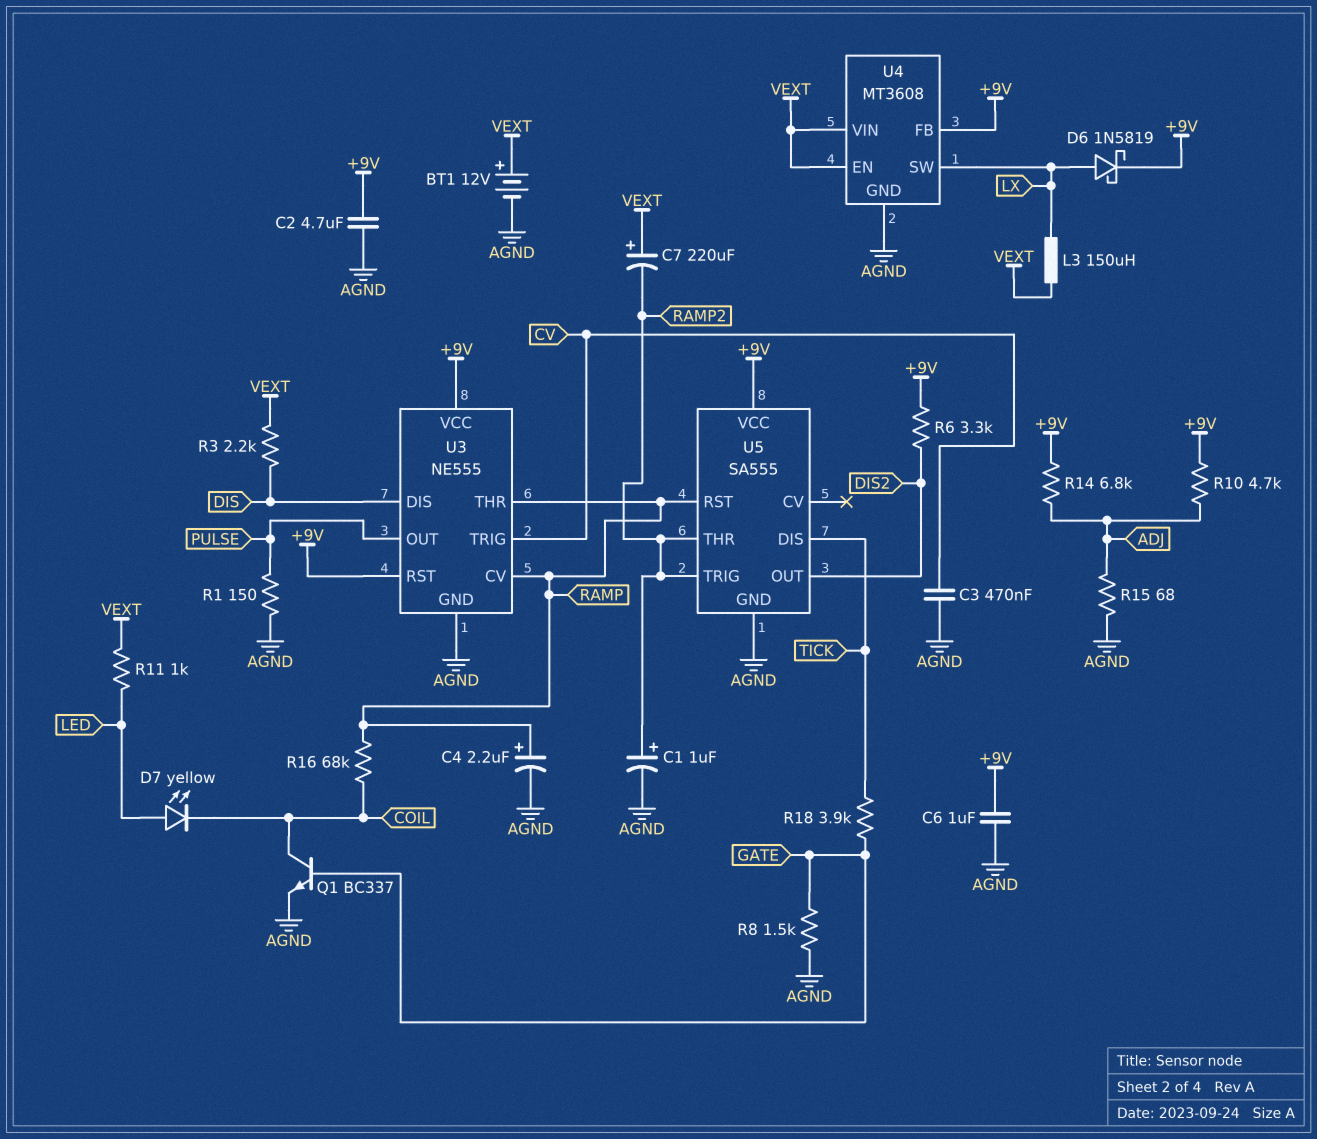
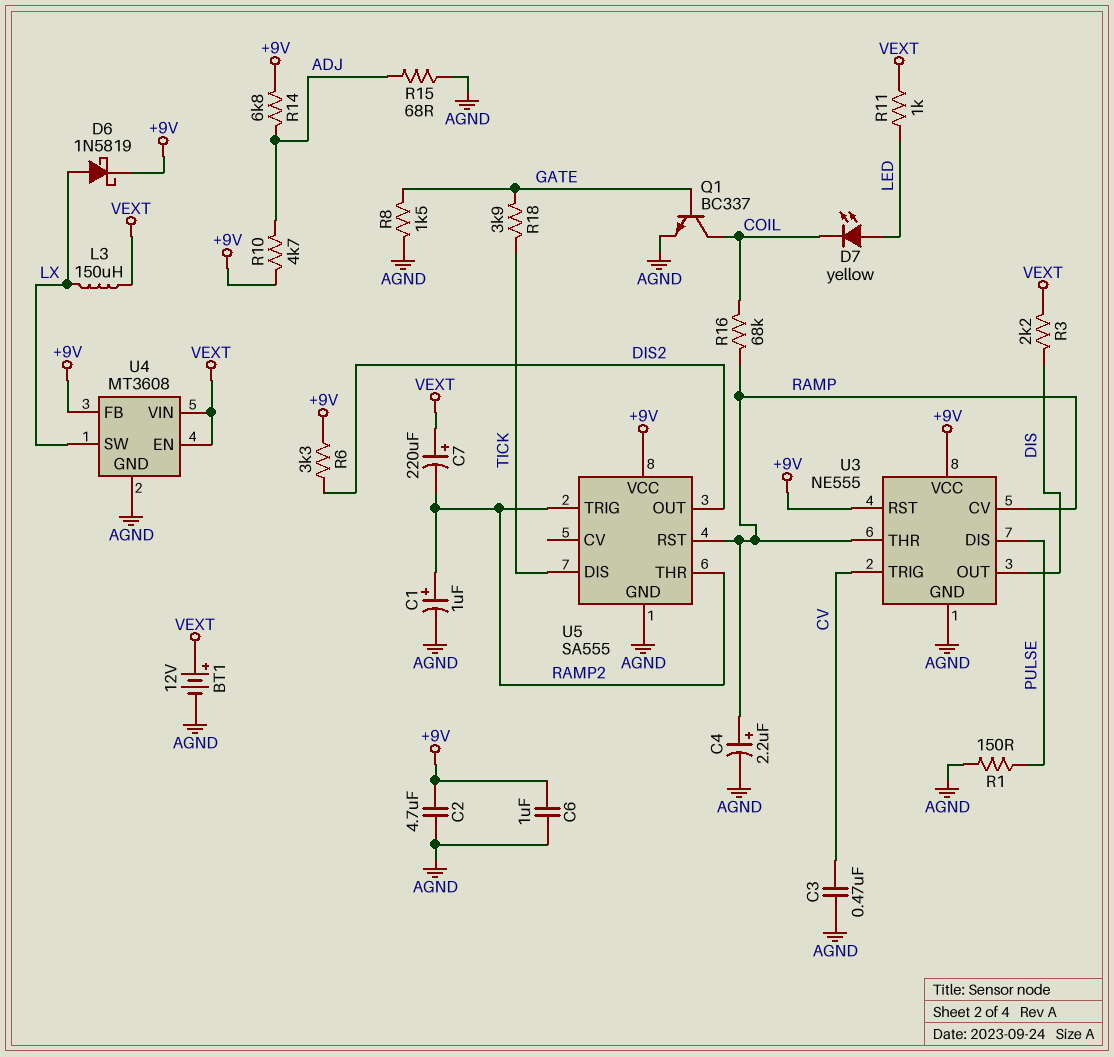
U3 pin DIS: DIS -> PULSE
U3 pin OUT: PULSE -> DIS

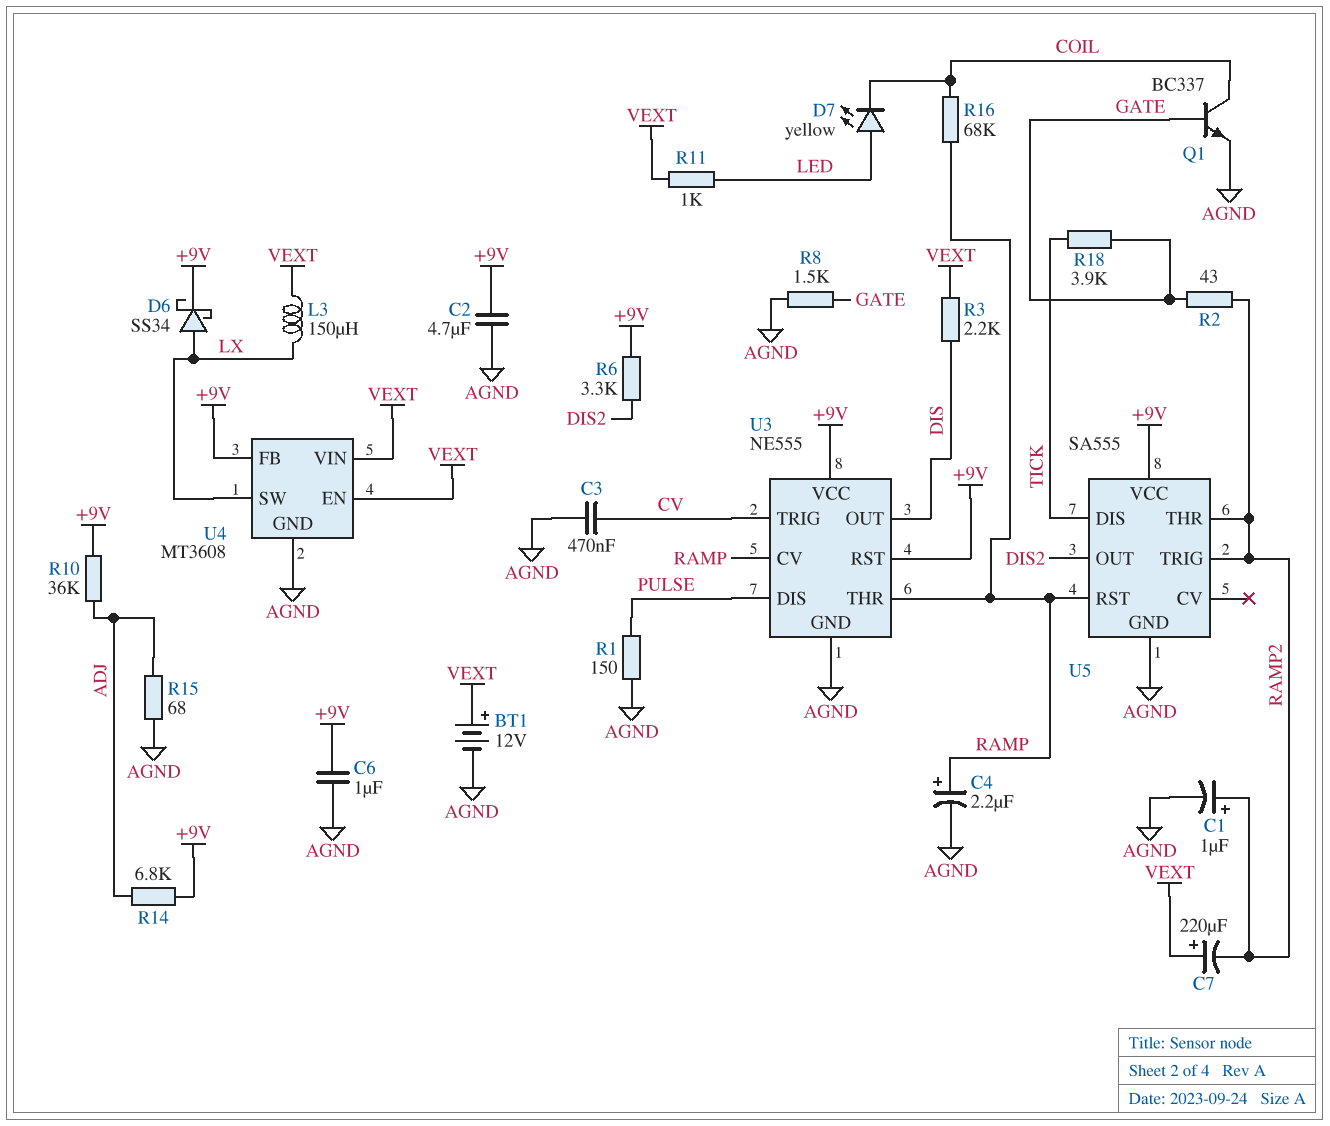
D6: schottky 1N5819 (A LX, K +9V) -> schottky SS34 (A LX, K +9V)
R2: none -> 43 (GATE, RAMP2)
R10: 4.7k (+9V, ADJ) -> 36k (+9V, ADJ)

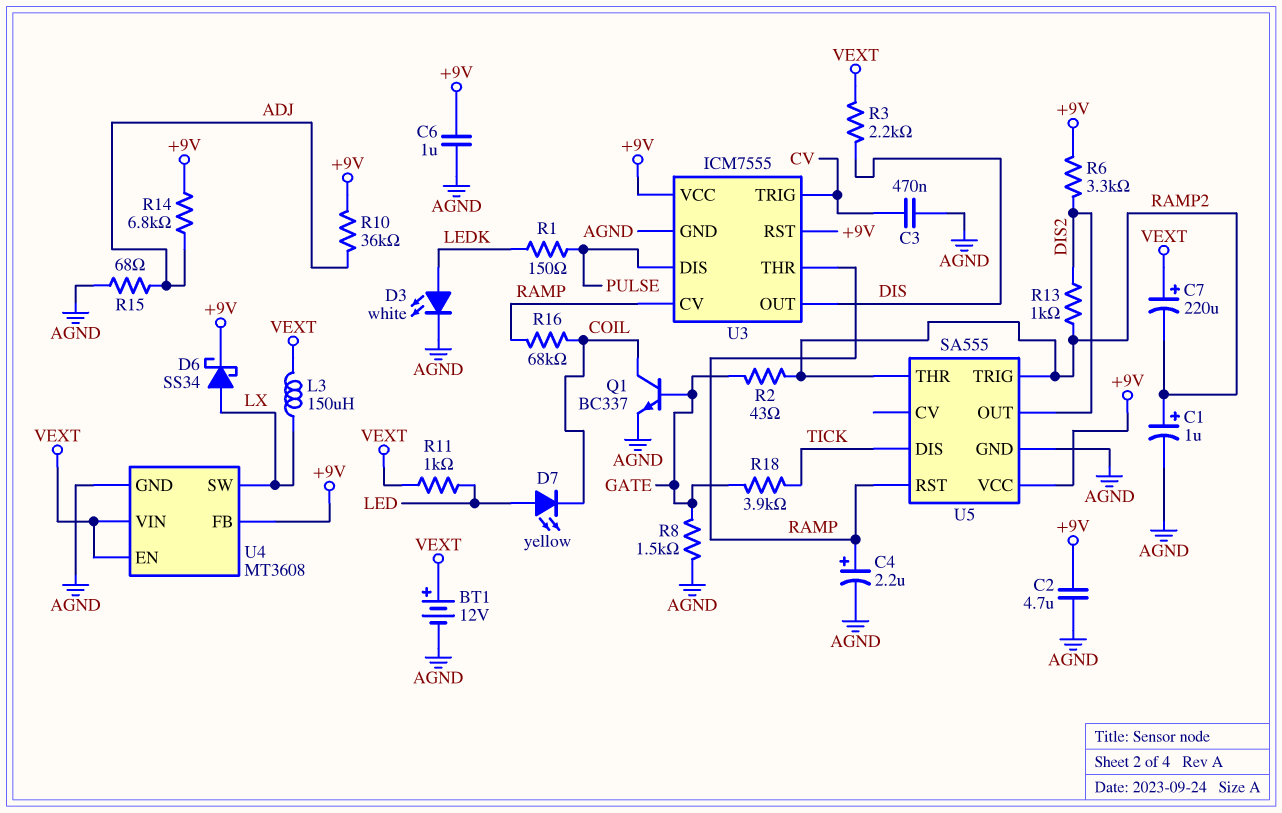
D3: none -> LED white (A LEDK, K AGND)
R1: 150 (AGND, PULSE) -> 150 (LEDK, PULSE)
R13: none -> 1k (DIS2, RAMP2)
U3: NE555 -> ICM7555

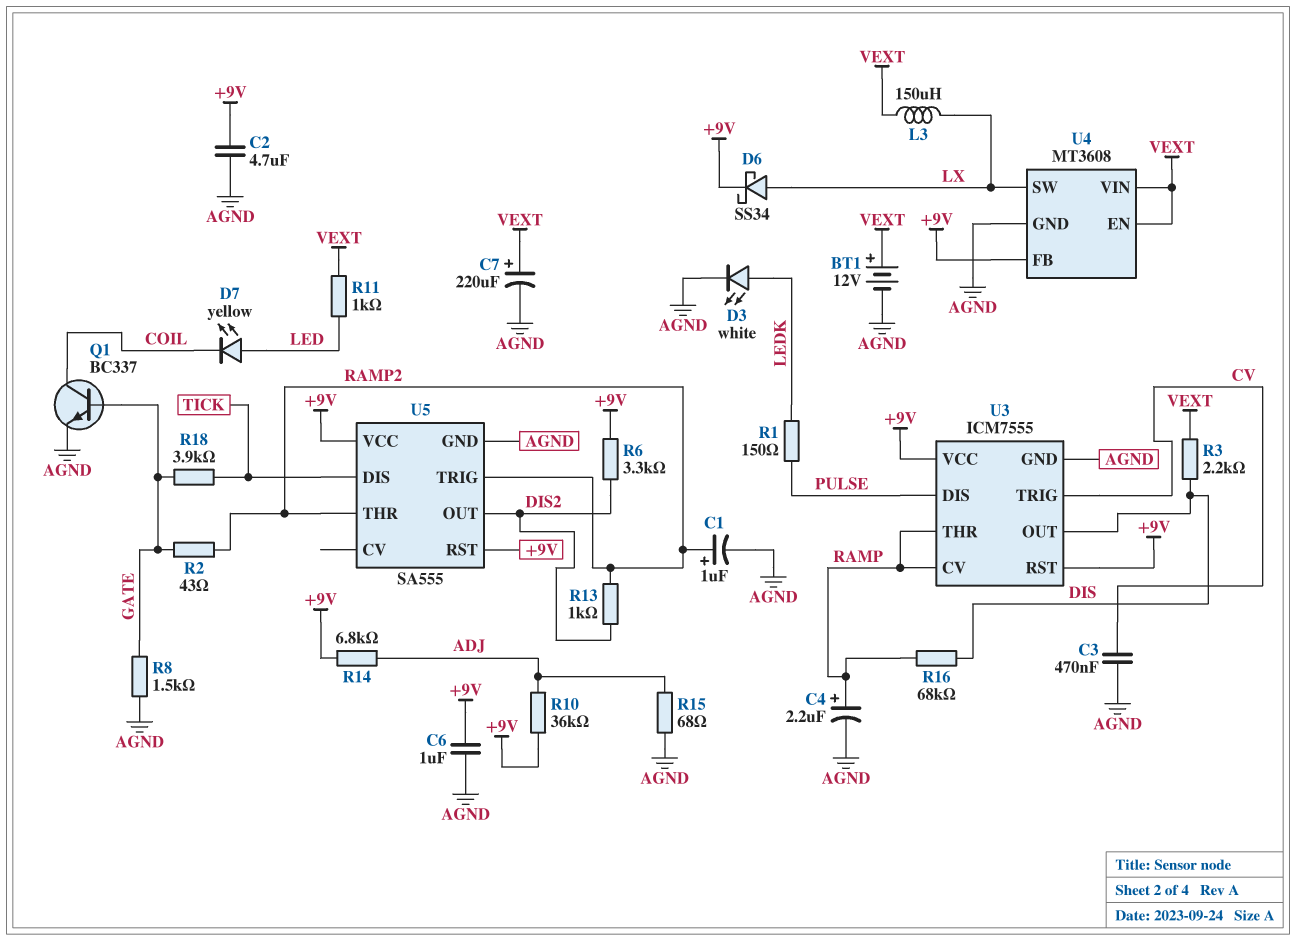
C7: 220uF (plus VEXT, minus RAMP2) -> 220uF (plus VEXT, minus AGND)
R16: 68k (COIL, RAMP) -> 68k (DIS, RAMP)
U5 pin RST: RAMP -> +9V

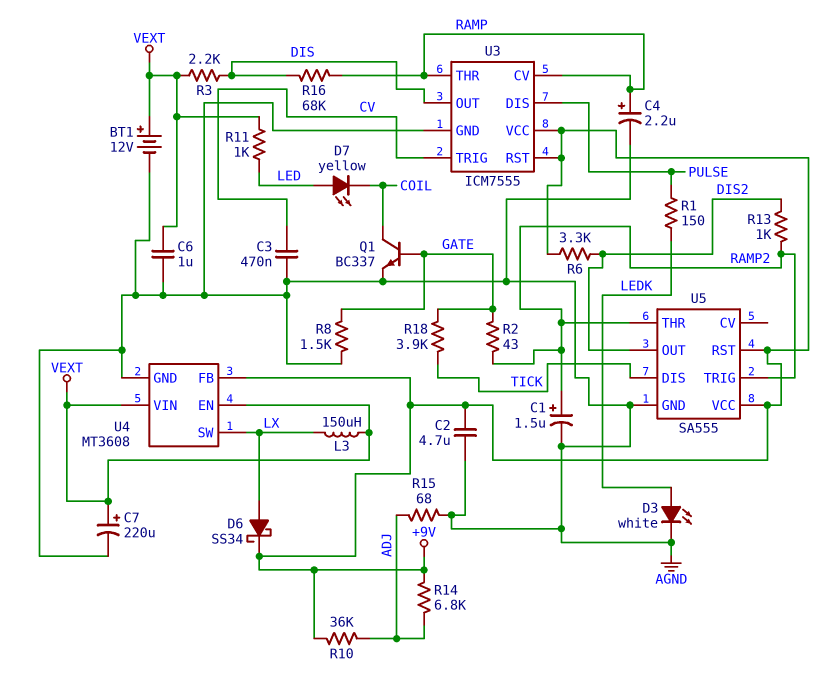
C1: 1uF (plus RAMP2, minus AGND) -> 1.5uF (plus RAMP2, minus AGND)
C6: 1uF (+9V, AGND) -> 1uF (AGND, VEXT)

